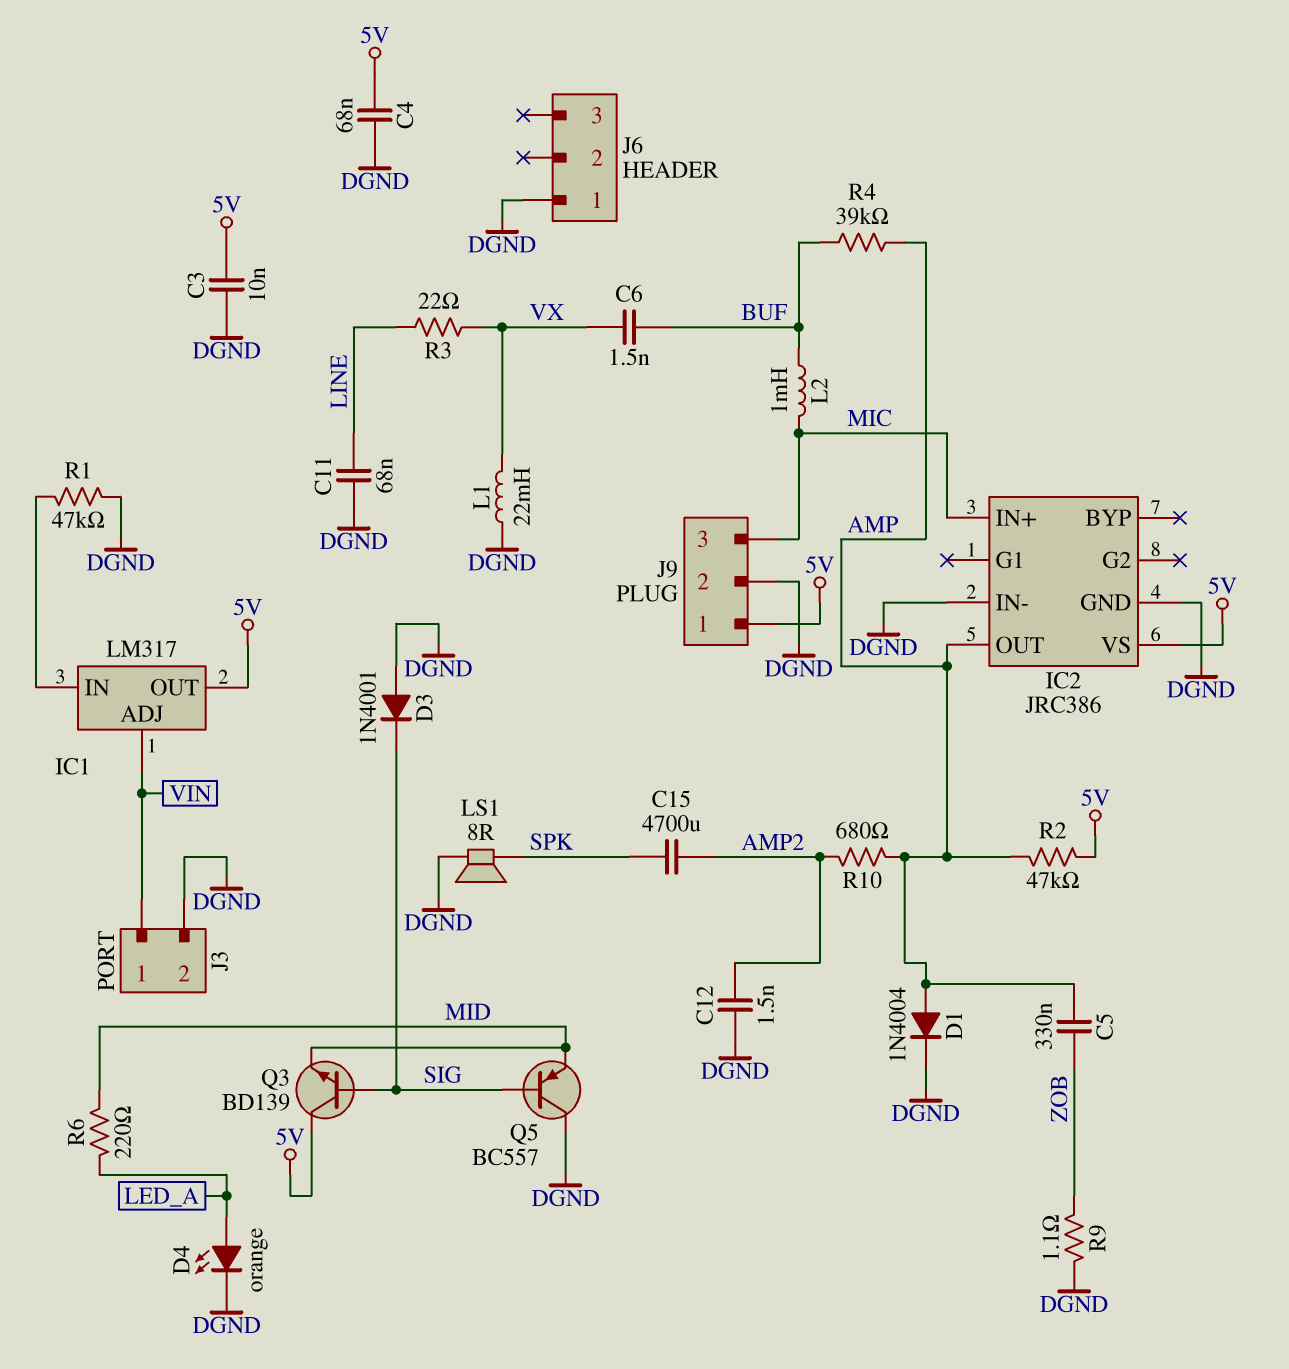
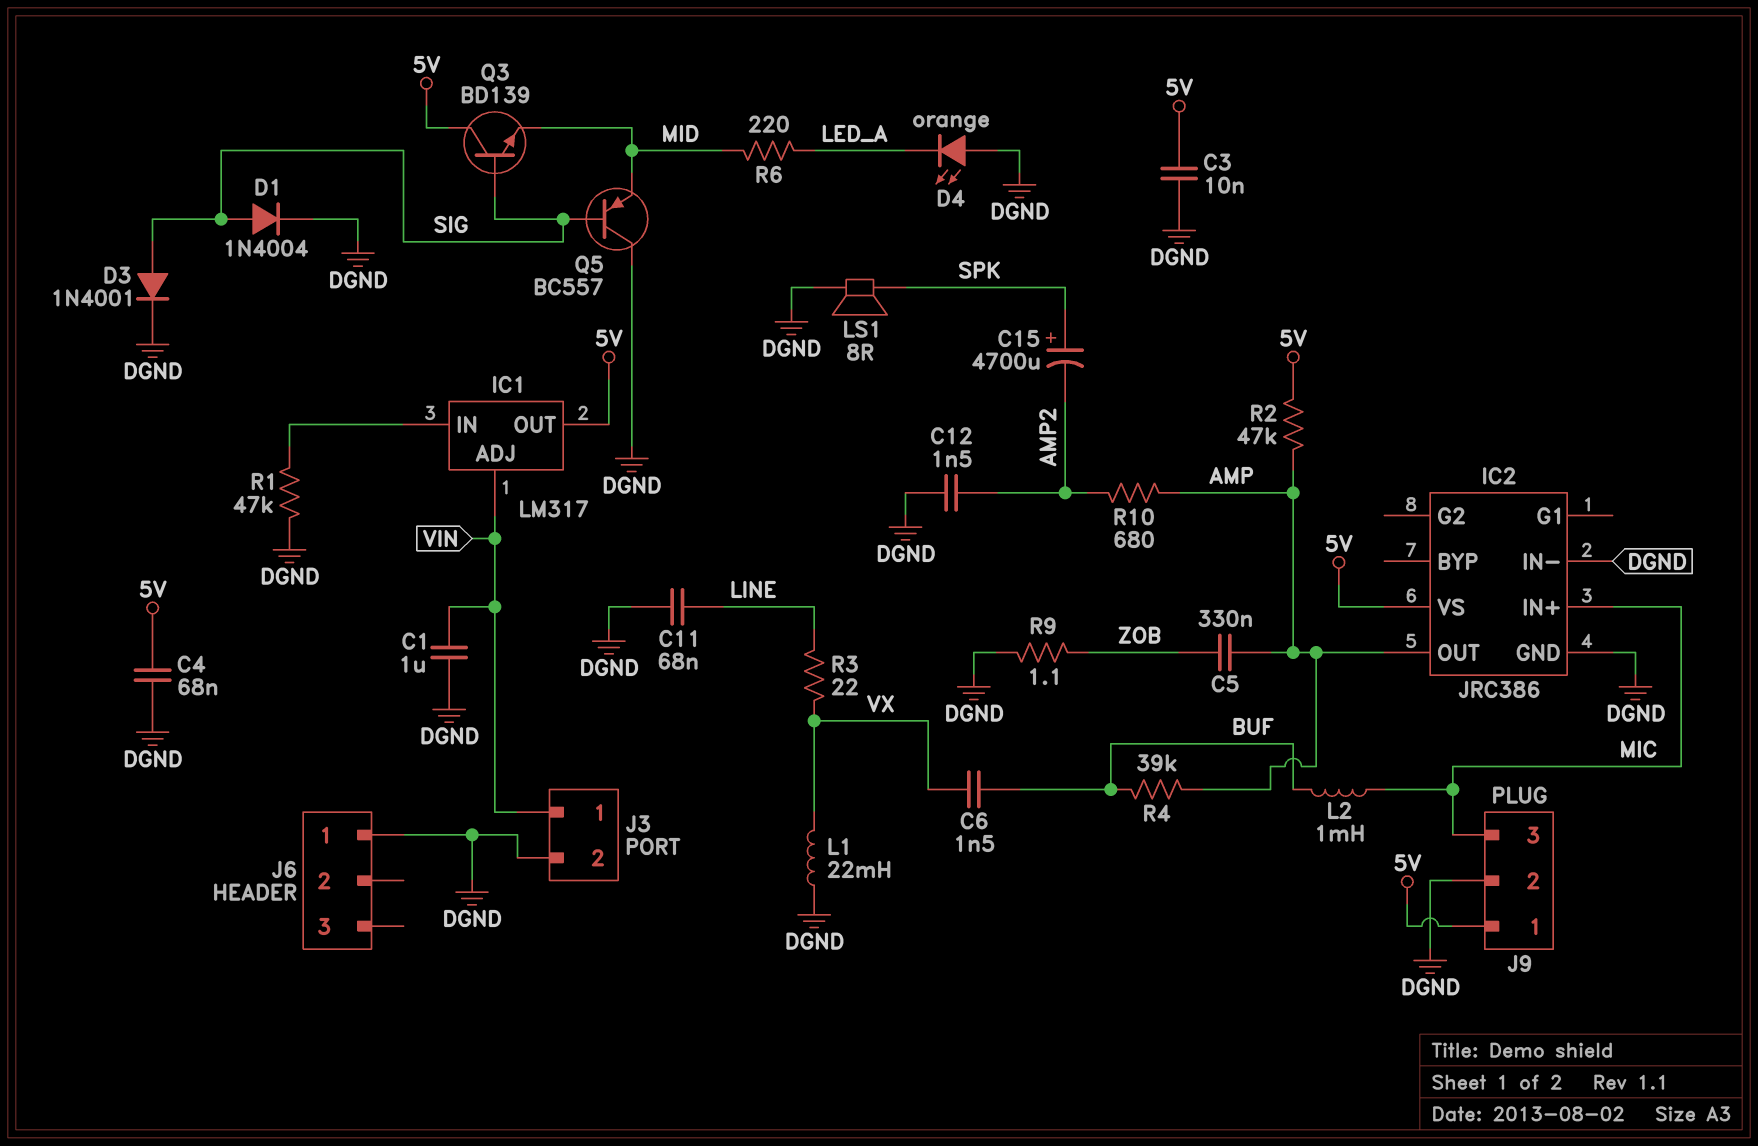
C1: none -> 1uF (DGND, VIN)
C15: 4700uF (AMP2, SPK) -> 4700uF (plus SPK, minus AMP2)
D1: diode 1N4004 (A AMP, K DGND) -> diode 1N4004 (A SIG, K DGND)
D3: diode 1N4001 (A DGND, K SIG) -> diode 1N4001 (A SIG, K DGND)
D4: LED orange (A LED_A, K DGND) -> LED orange (A DGND, K LED_A)

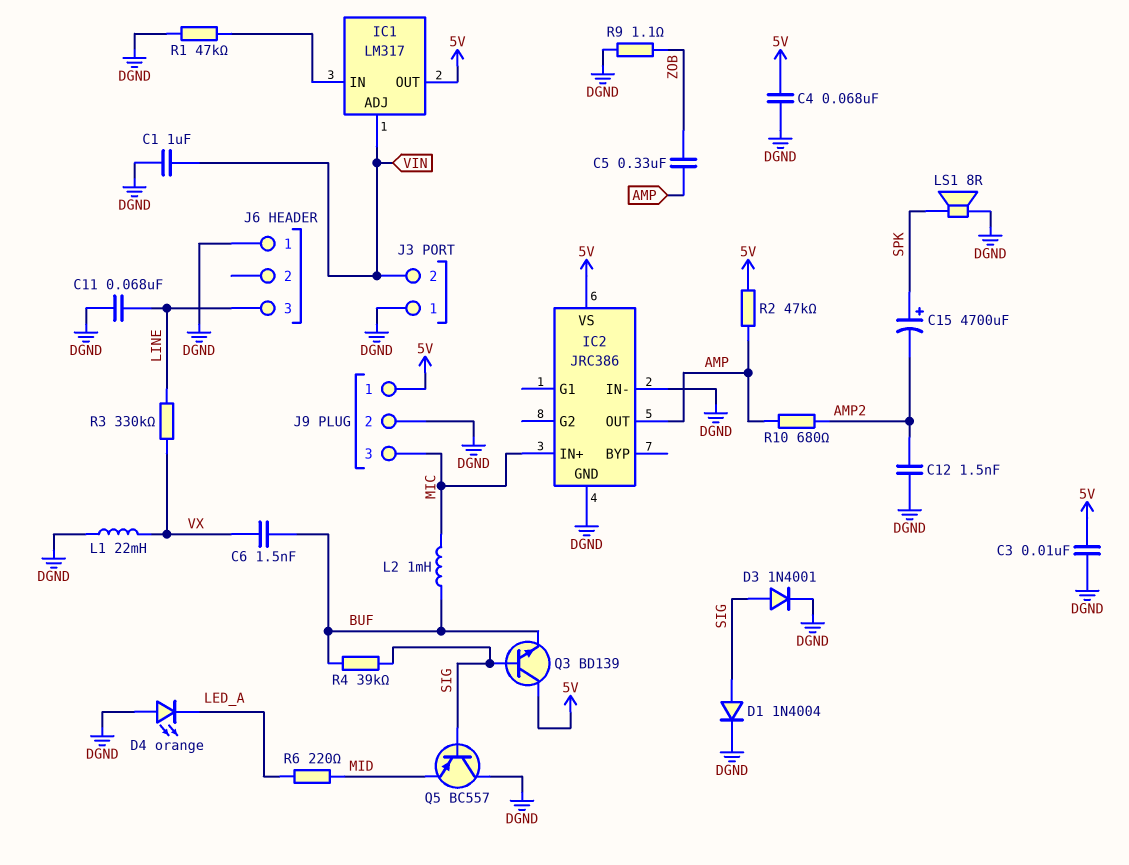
J3 pin 1: VIN -> DGND
J3 pin 2: DGND -> VIN
J6 pin 3: none -> LINE
Q3: NPN BD139 (B SIG, C 5V, E MID) -> NPN BD139 (B SIG, C 5V, E BUF)
R3: 22 (LINE, VX) -> 330k (LINE, VX)
R4: 39k (AMP, BUF) -> 39k (BUF, SIG)

